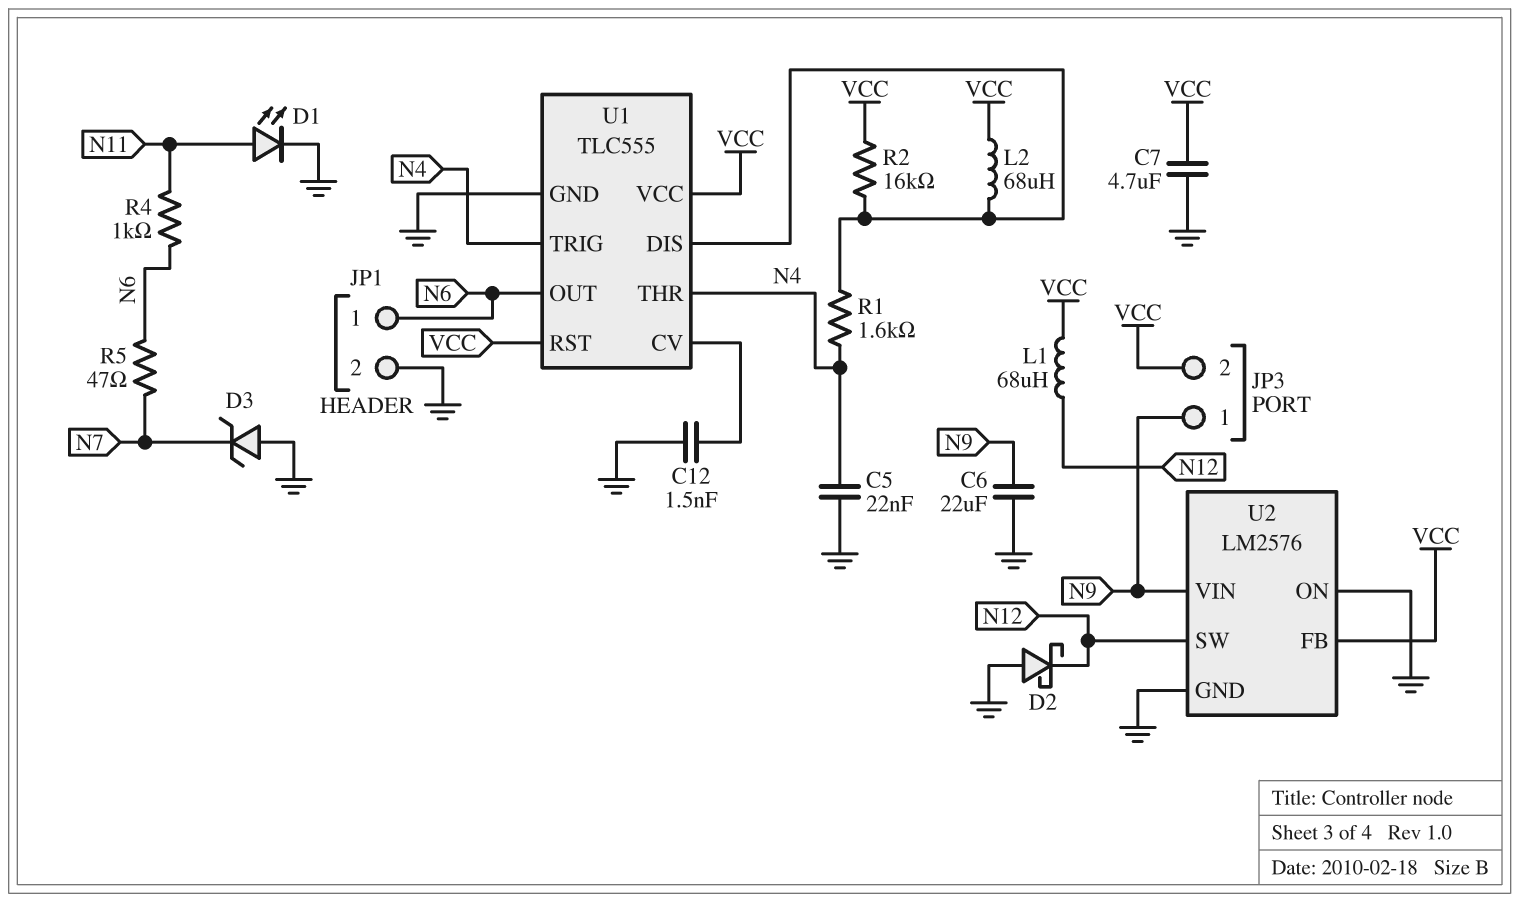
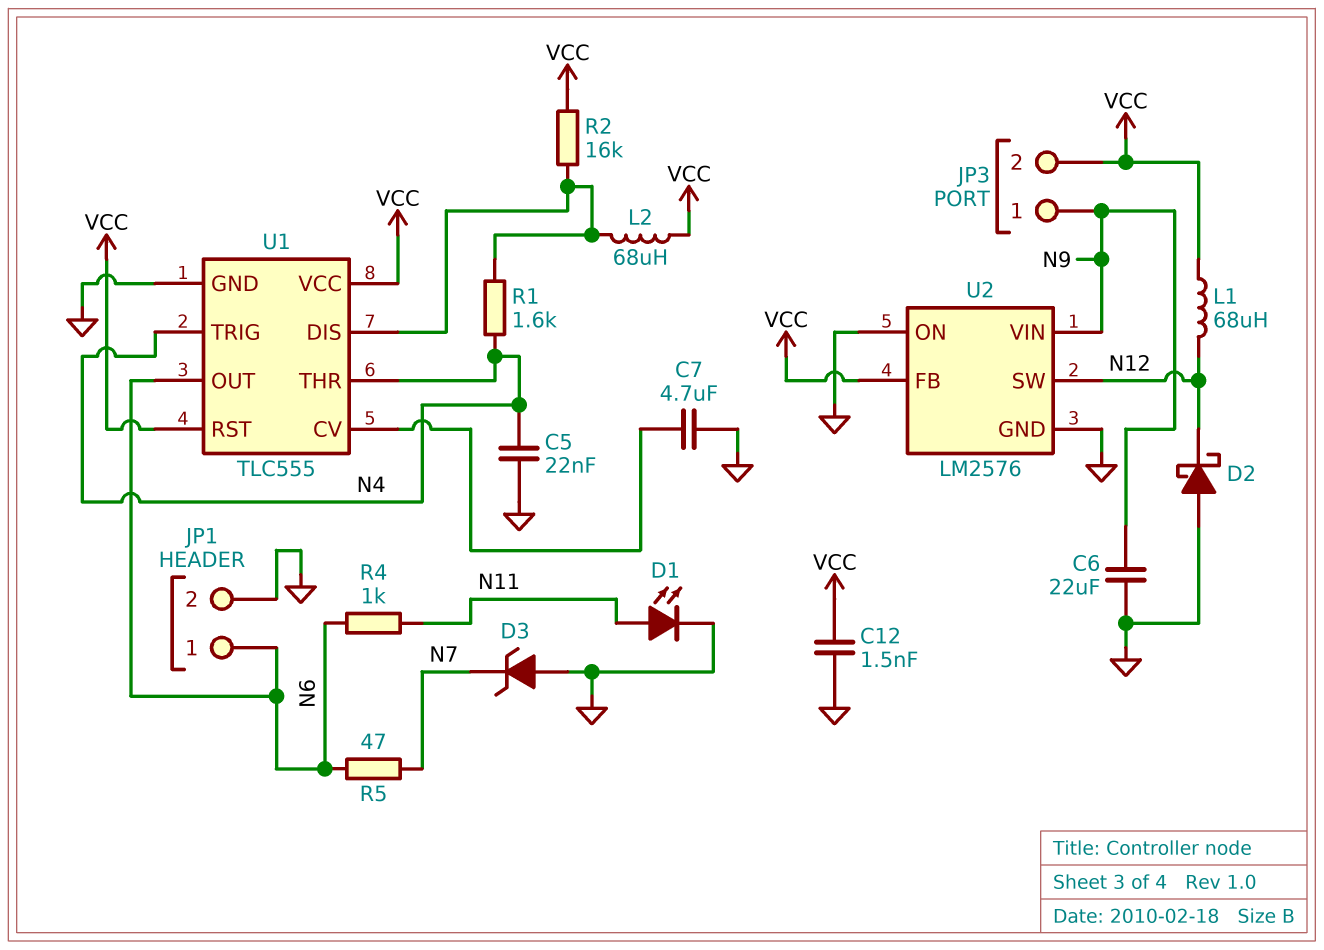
C7: 4.7uF (GND, VCC) -> 4.7uF (GND, U1/CV)
C12: 1.5nF (GND, U1/CV) -> 1.5nF (GND, VCC)

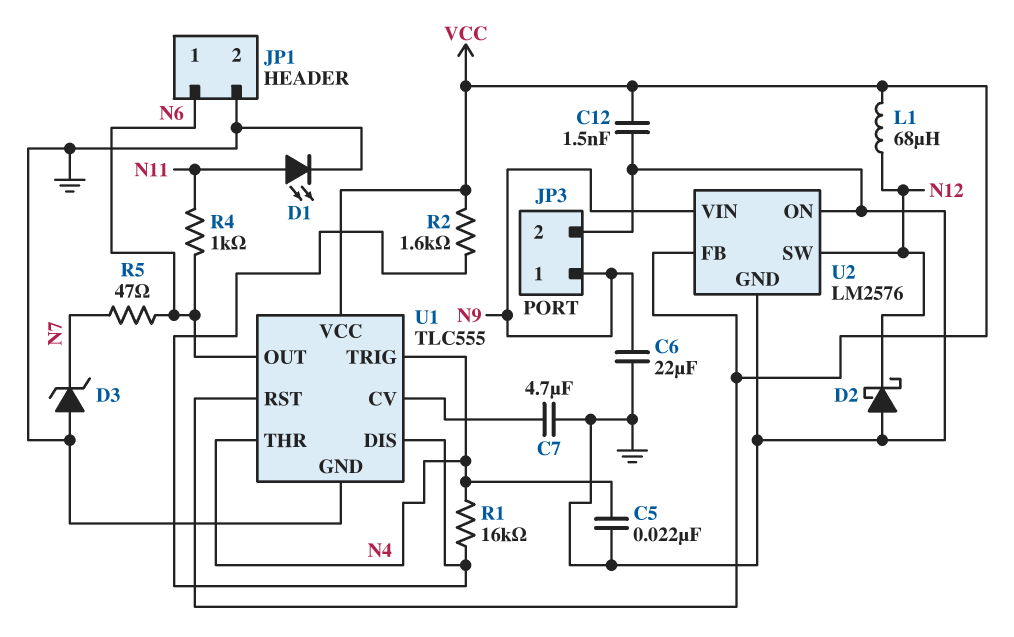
JP3 pin 2: VCC -> GND
L2: 68uH (U1/DIS, VCC) -> none
R1: 1.6k (N4, U1/DIS) -> 16k (N4, U1/DIS)
R2: 16k (U1/DIS, VCC) -> 1.6k (U1/DIS, VCC)

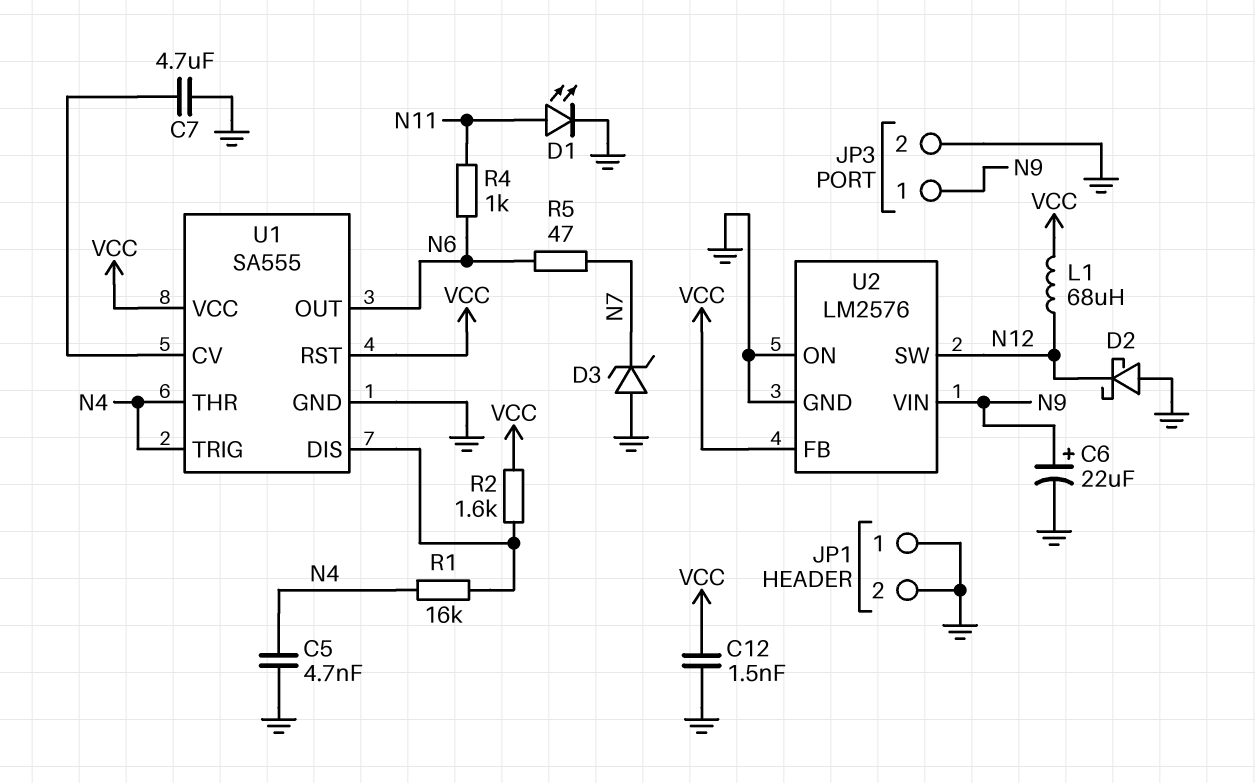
C5: 22nF (GND, N4) -> 4.7nF (GND, N4)
C6: 22uF (GND, N9) -> 22uF (plus N9, minus GND)
JP1 pin 1: N6 -> GND
U1: TLC555 -> SA555

